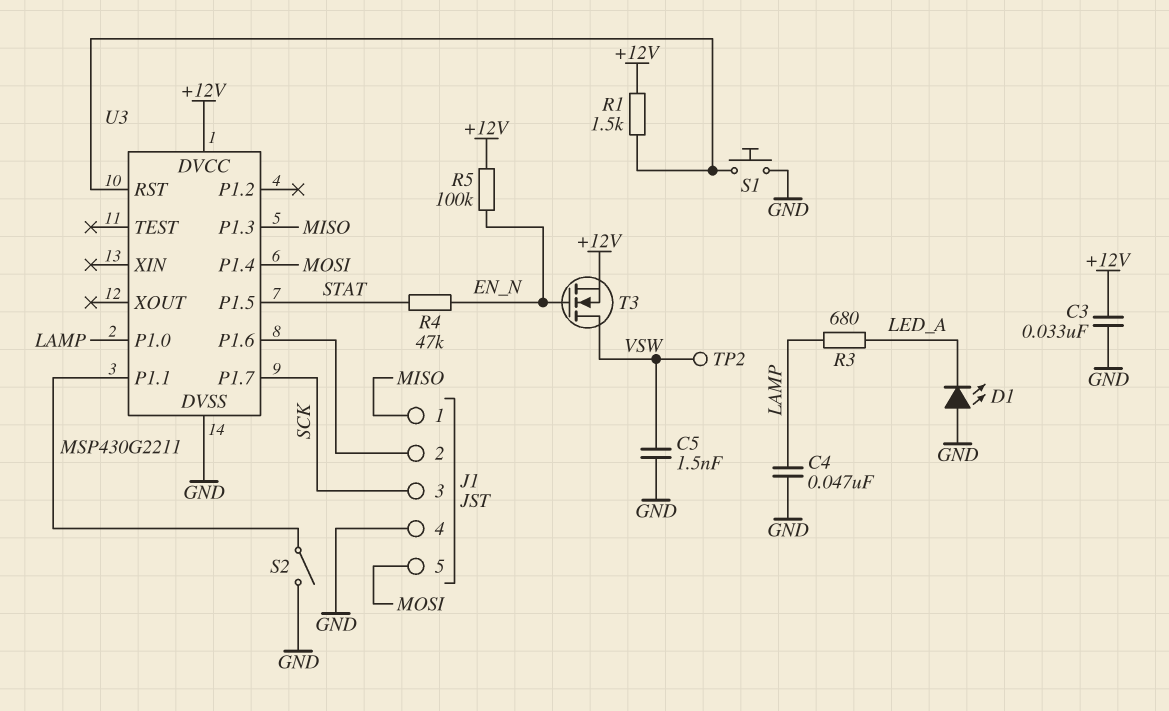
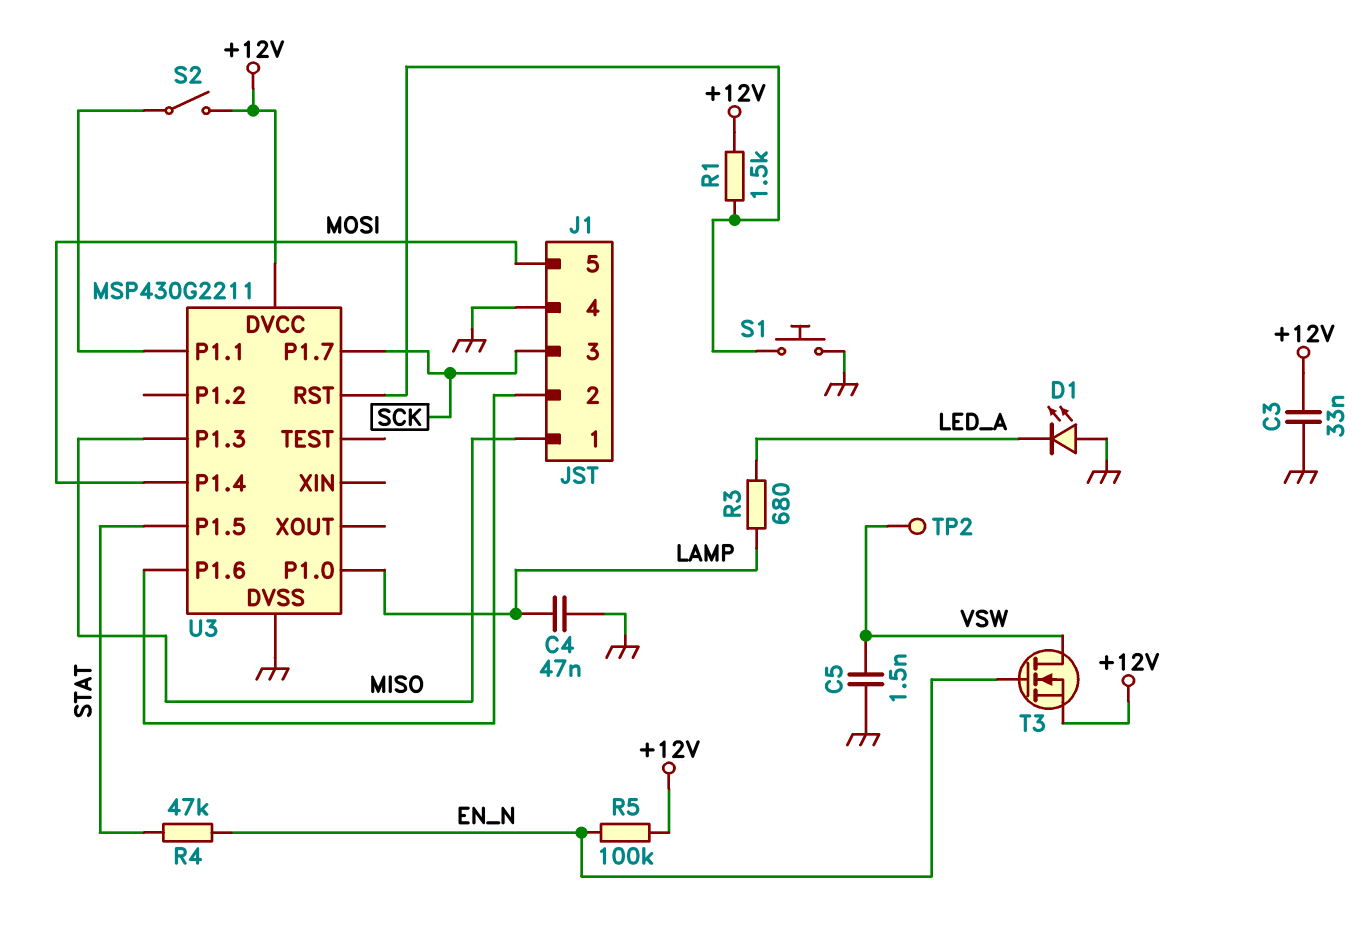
S2: switch (GND, U3/P1.1) -> switch (+12V, U3/P1.1)

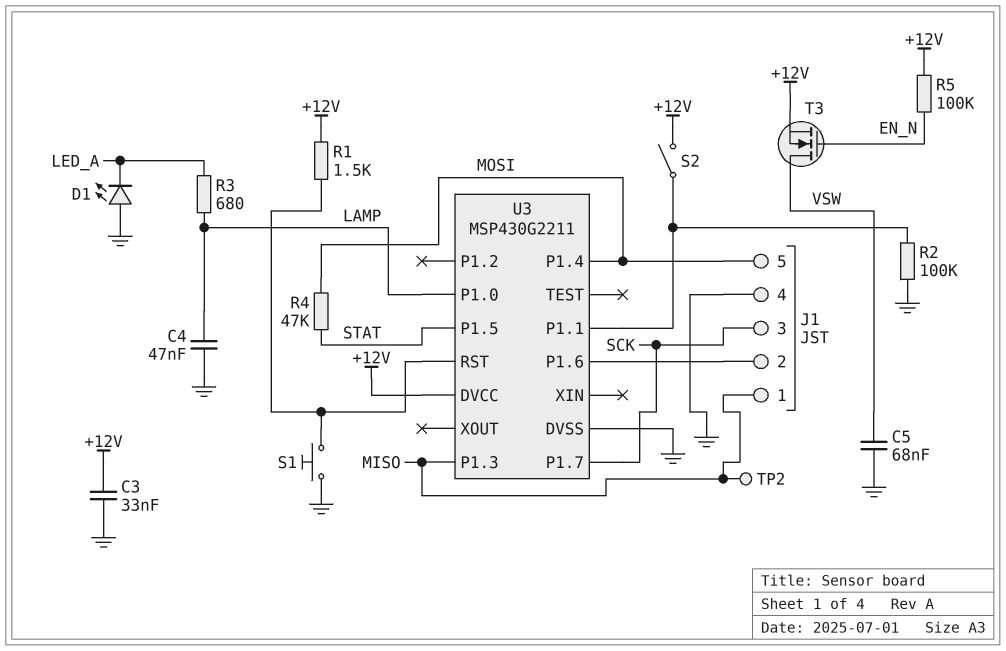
C5: 1.5nF (GND, VSW) -> 68nF (GND, VSW)
R2: none -> 100k (GND, U3/P1.1)
R4: 47k (EN_N, STAT) -> 47k (MOSI, STAT)
TP2: test point (VSW) -> test point (MISO)

